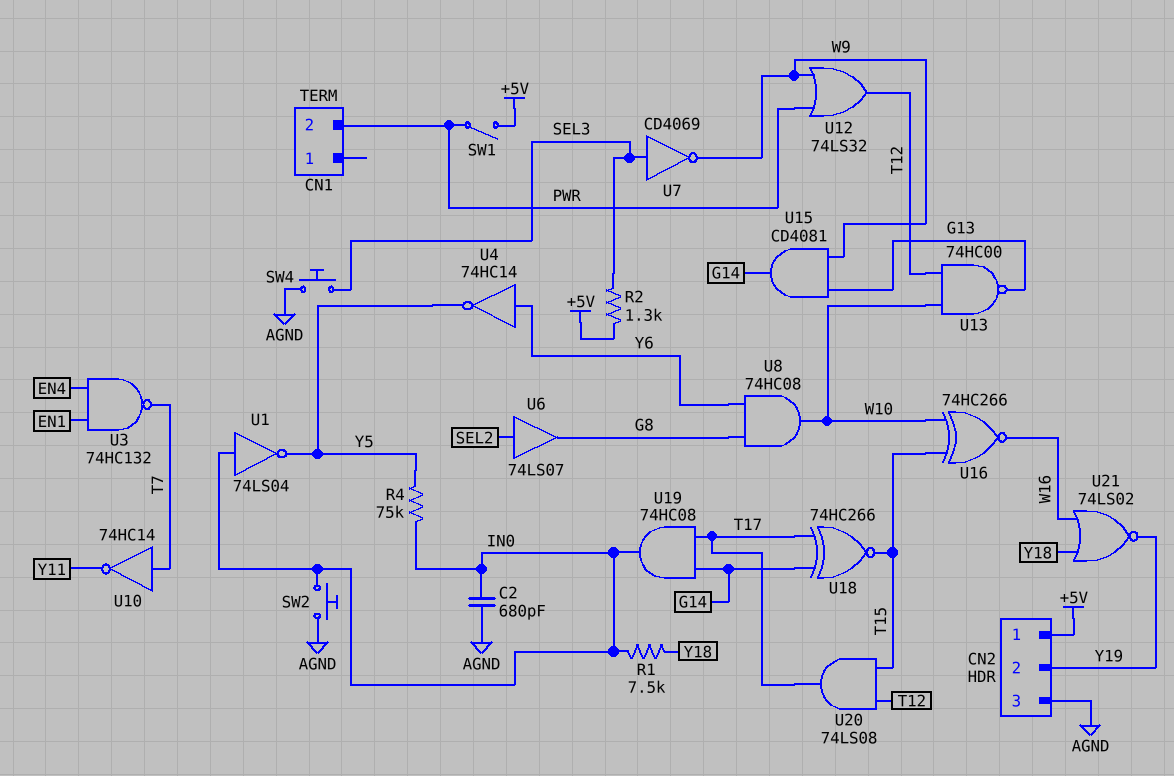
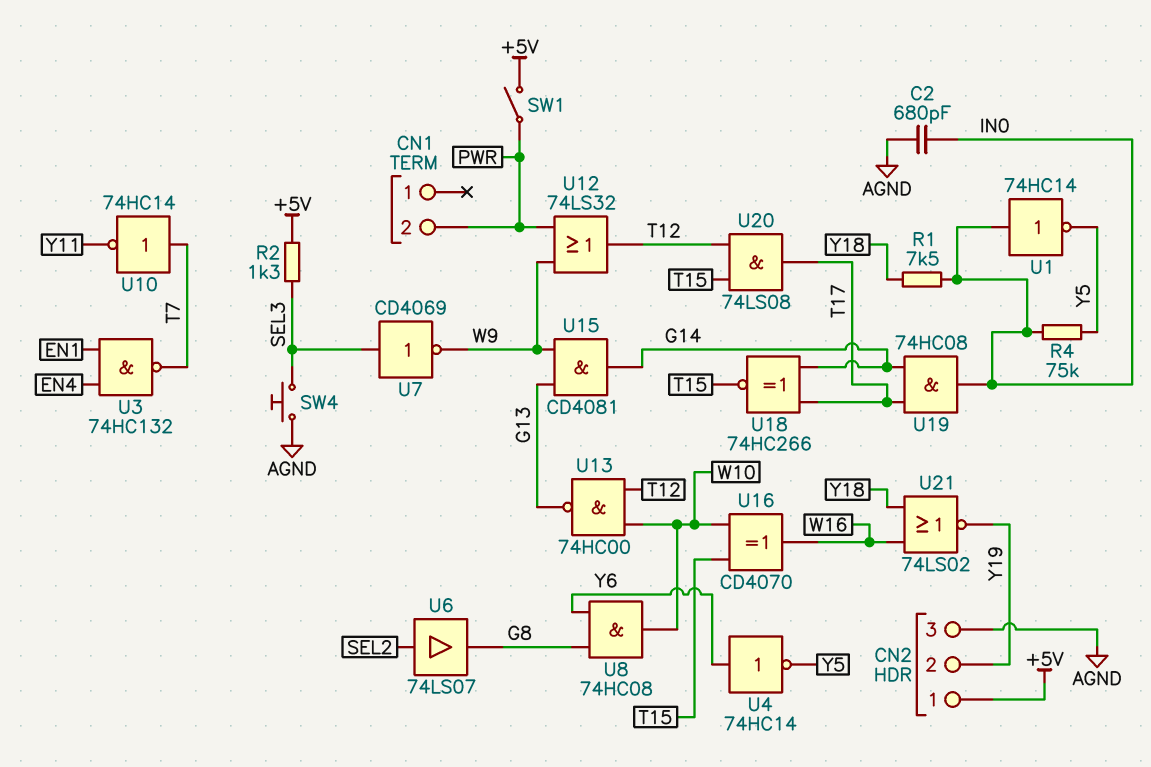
SW2: button (AGND, IN0) -> none
U1: NOT 74LS04 (in IN0, out Y5) -> NOT 74HC14 (in IN0, out Y5)
U16: XNOR 74HC266 (in T15, in W10, out W16) -> XOR CD4070 (in T15, in W10, out W16)

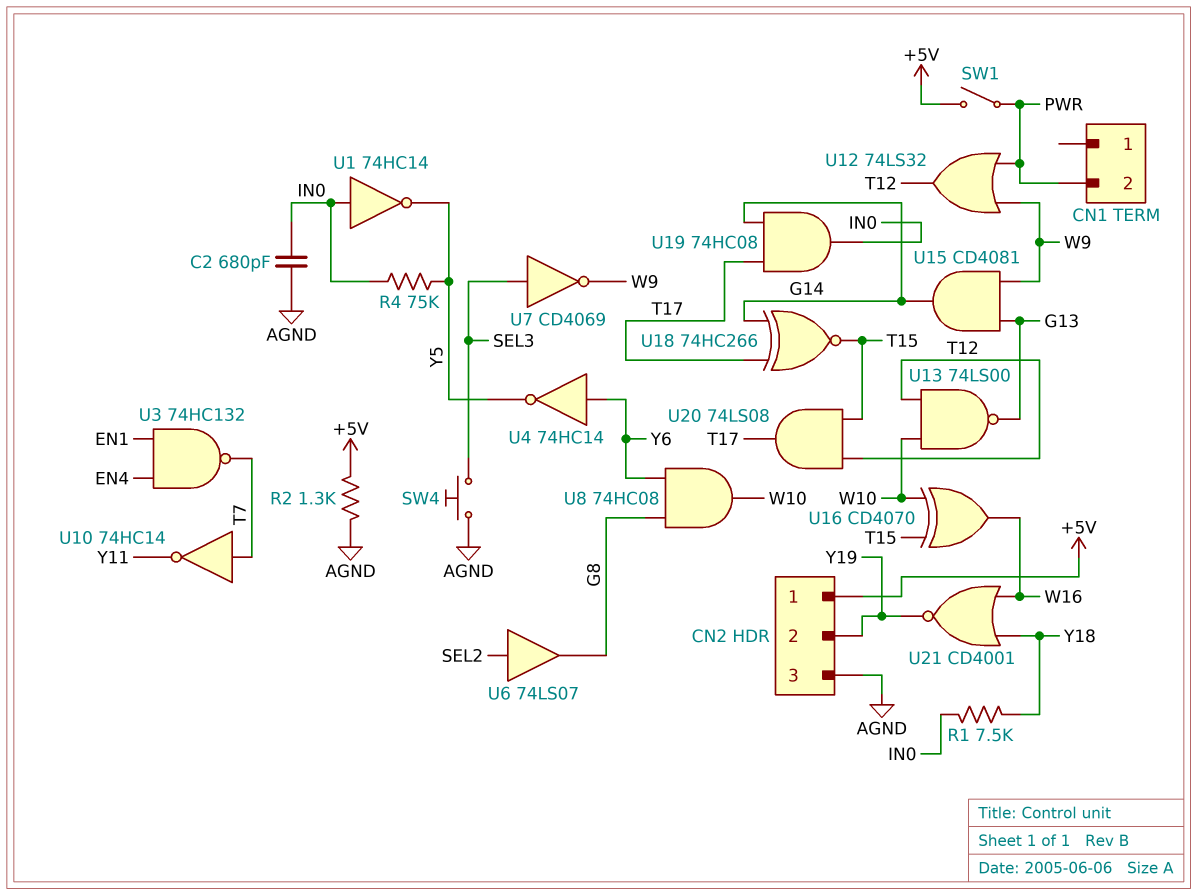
R2: 1.3k (+5V, SEL3) -> 1.3k (+5V, AGND)
U13: NAND 74HC00 (in T12, in W10, out G13) -> NAND 74LS00 (in T12, in W10, out G13)
U21: NOR 74LS02 (in W16, in Y18, out Y19) -> NOR CD4001 (in W16, in Y18, out Y19)

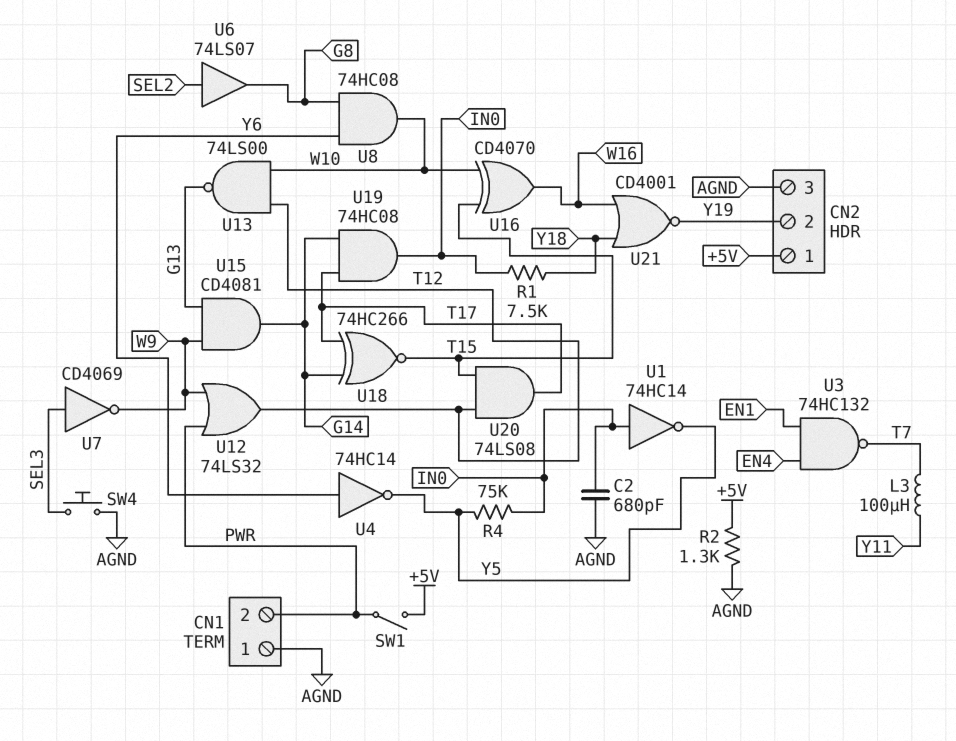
CN1 pin 1: none -> AGND
L3: none -> 100uH (T7, Y11)
U10: NOT 74HC14 (in T7, out Y11) -> none

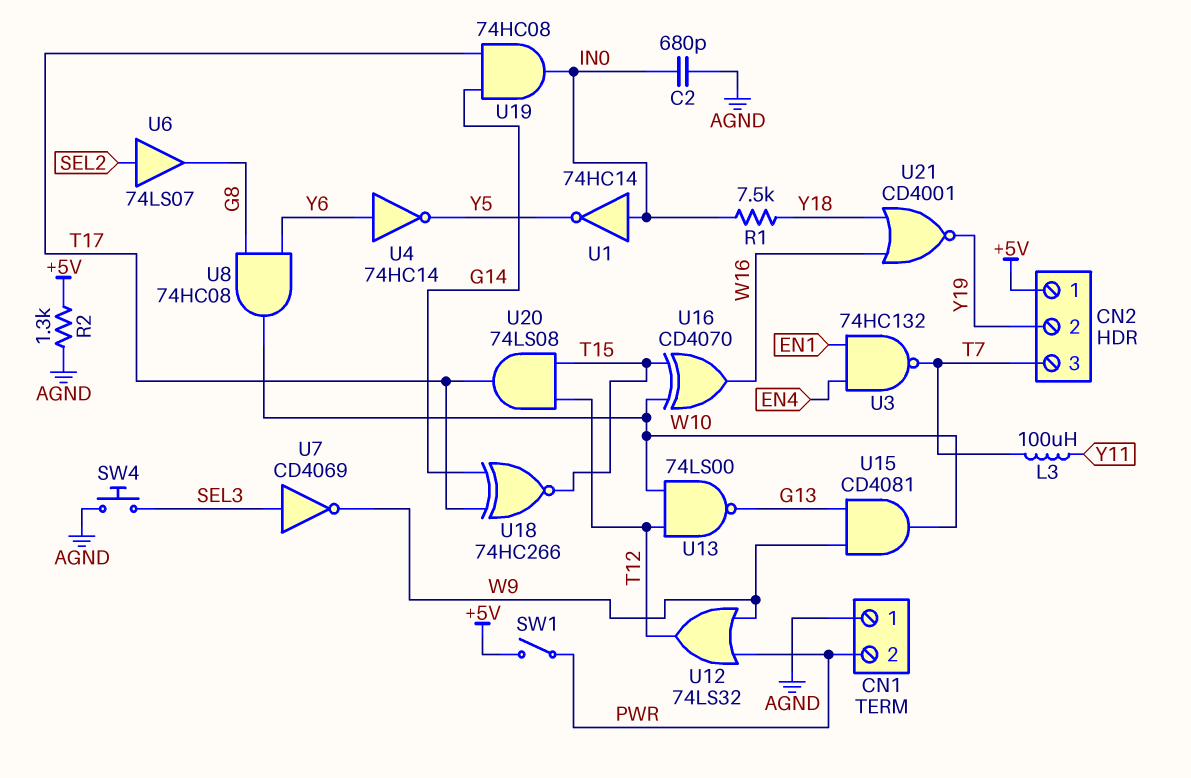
CN2 pin 3: AGND -> T7
R4: 75k (IN0, Y5) -> none
U15: AND CD4081 (in G13, in W9, out G14) -> AND CD4081 (in G13, in W9, out W10)

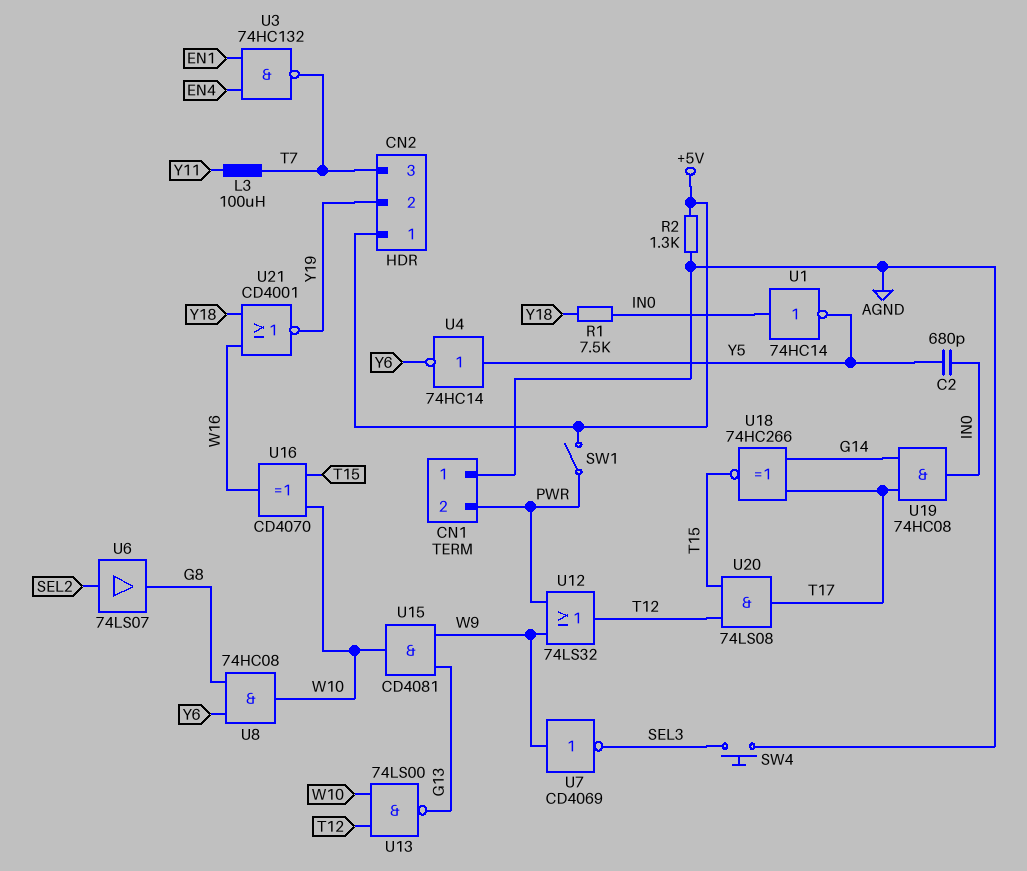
C2: 680pF (AGND, IN0) -> 680pF (IN0, Y5)
U4: NOT 74HC14 (in Y6, out Y5) -> NOT 74HC14 (in Y5, out Y6)
U7: NOT CD4069 (in SEL3, out W9) -> NOT CD4069 (in W9, out SEL3)

